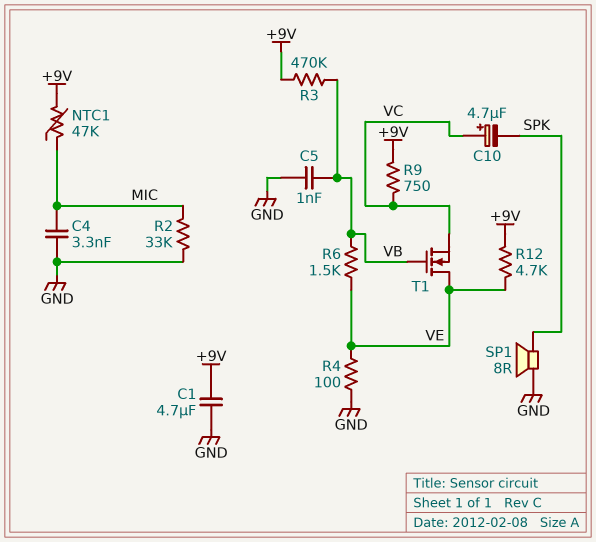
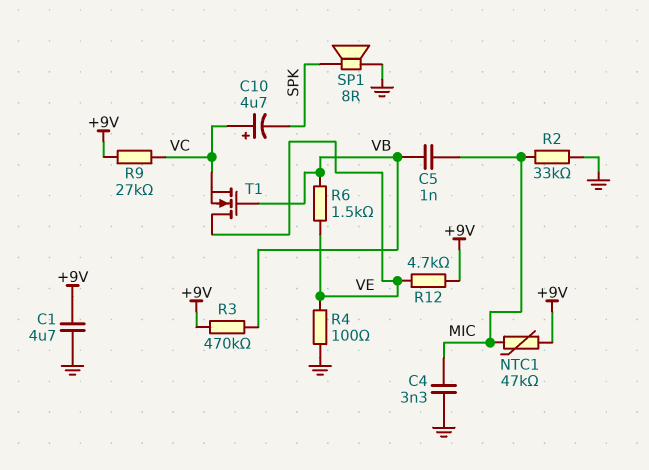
C5: 1nF (GND, VB) -> 1nF (MIC, VB)
R9: 750 (+9V, VC) -> 27k (+9V, VC)

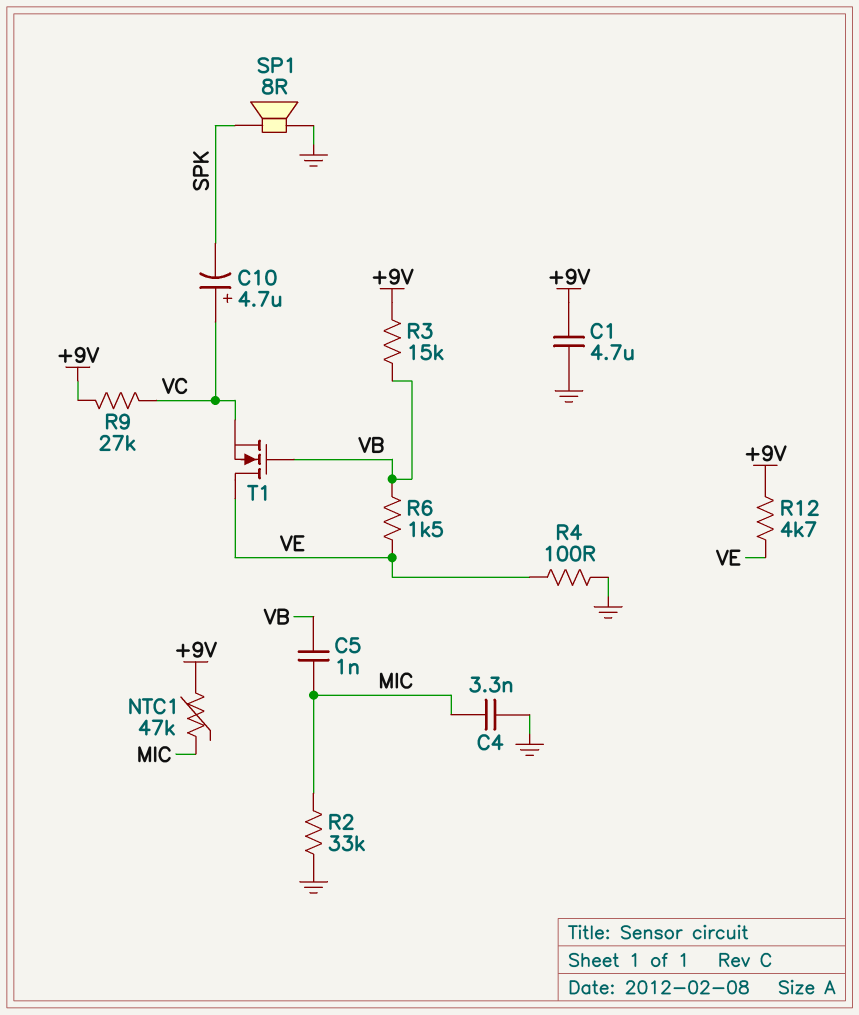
R3: 470k (+9V, VB) -> 15k (+9V, VB)

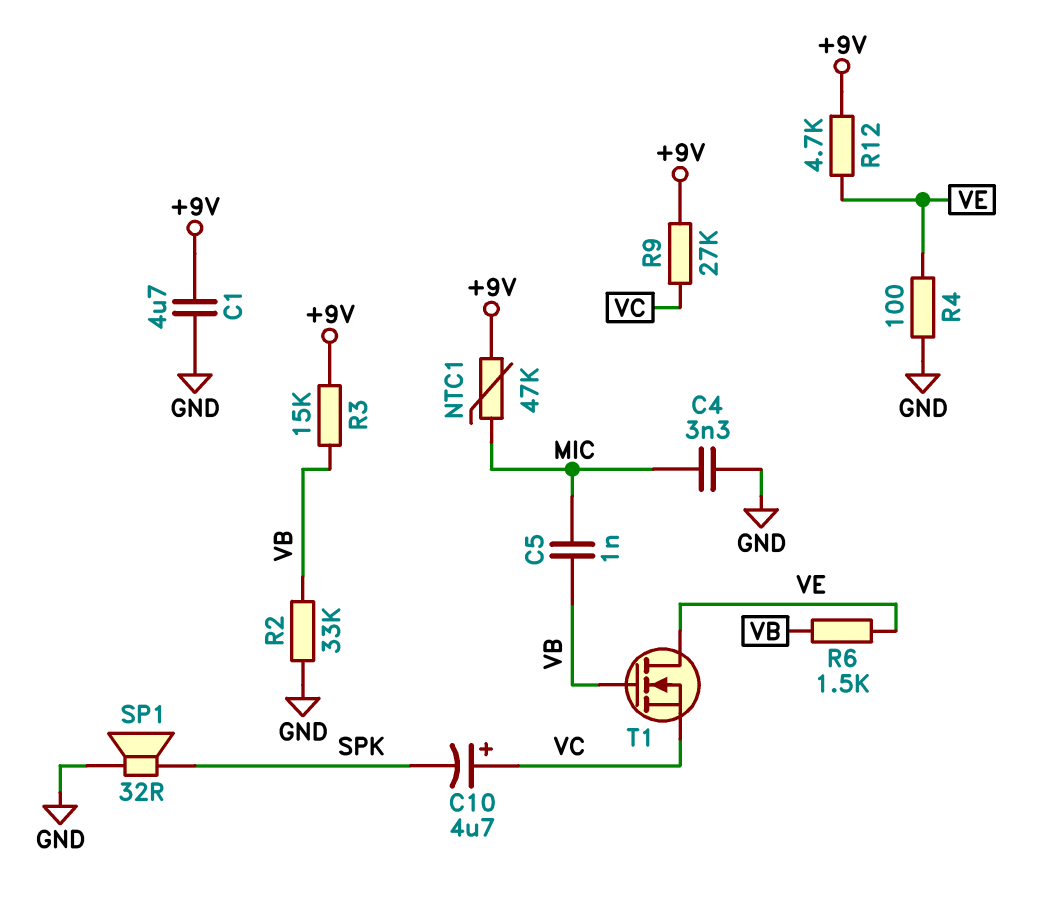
R2: 33k (GND, MIC) -> 33k (GND, VB)
SP1: speaker 8R (GND, SPK) -> speaker 32R (GND, SPK)

